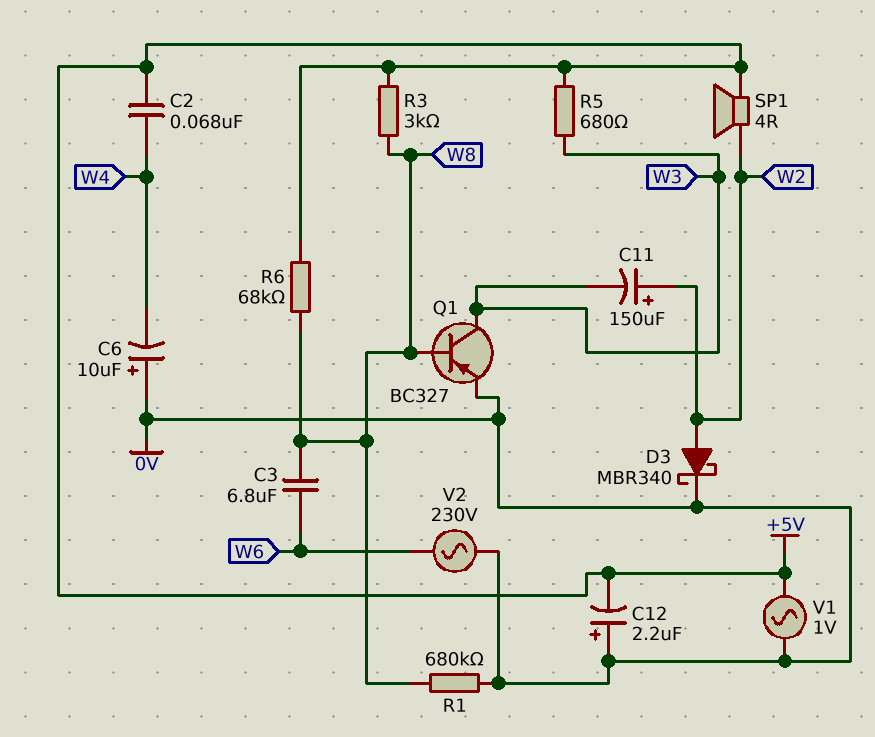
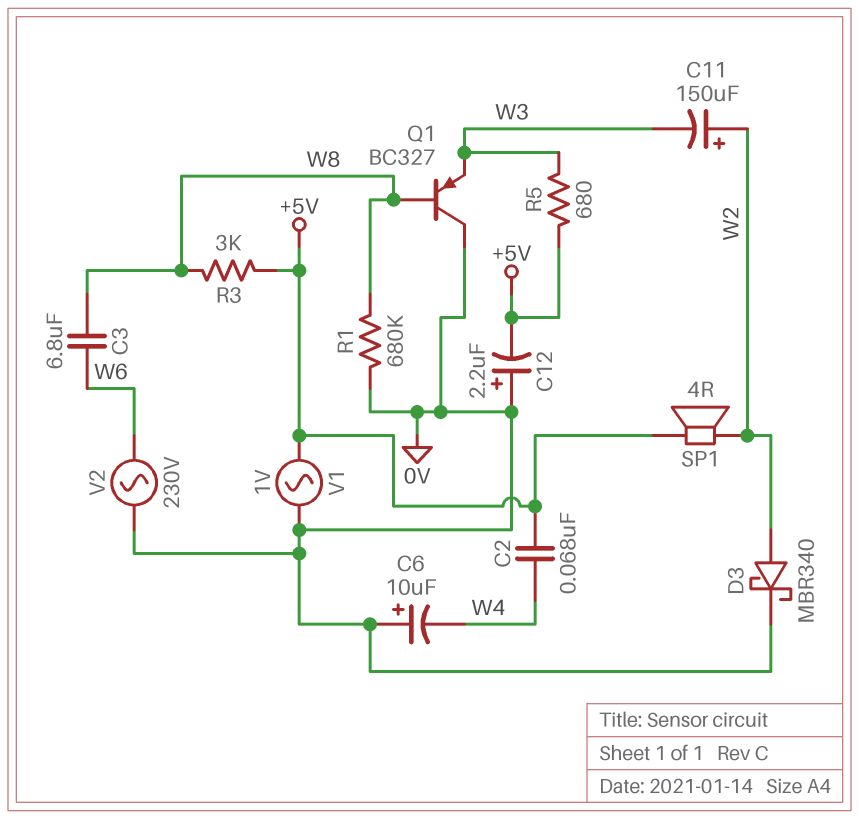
Q1: PNP BC327 (B W8, C W3, E 0V) -> PNP BC327 (B W8, C 0V, E W3)
R6: 68k (+5V, W8) -> none

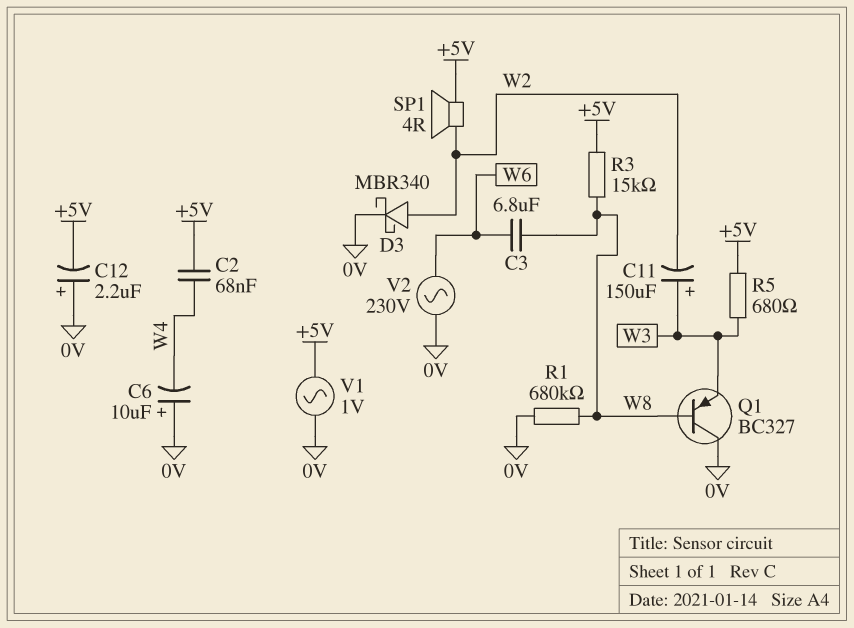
C11: 150uF (plus W2, minus W3) -> 150uF (plus W3, minus W2)
R3: 3k (+5V, W8) -> 15k (+5V, W8)

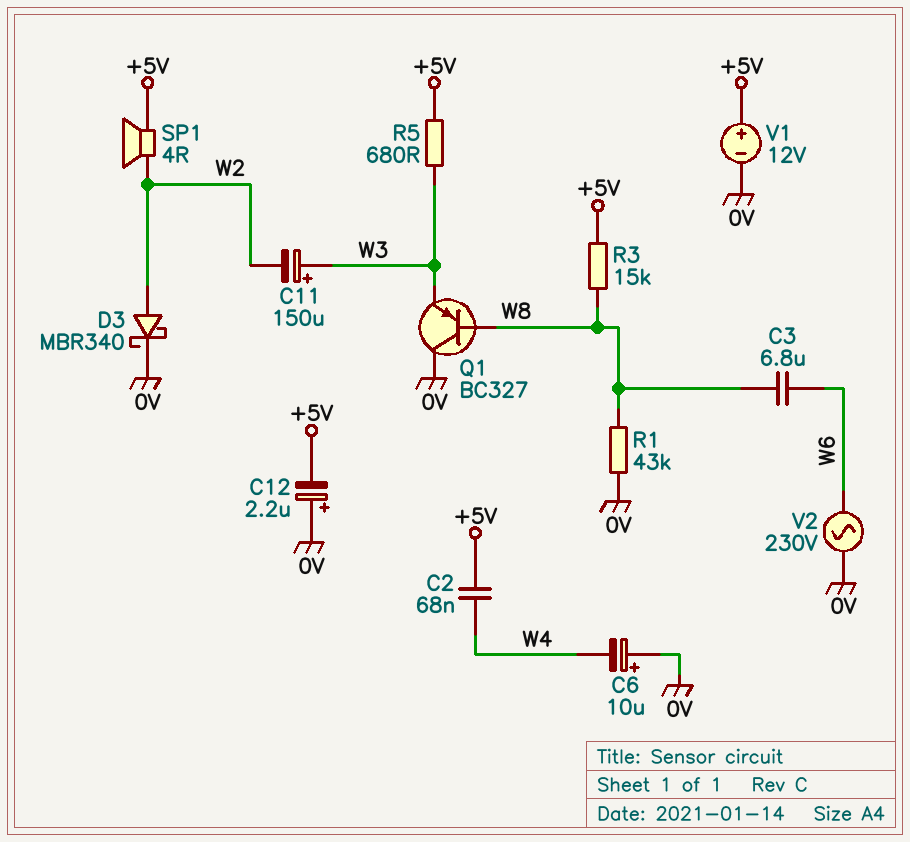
R1: 680k (0V, W8) -> 43k (0V, W8)
V1: AC 1V (+5V, 0V) -> 12V (plus +5V, minus 0V)

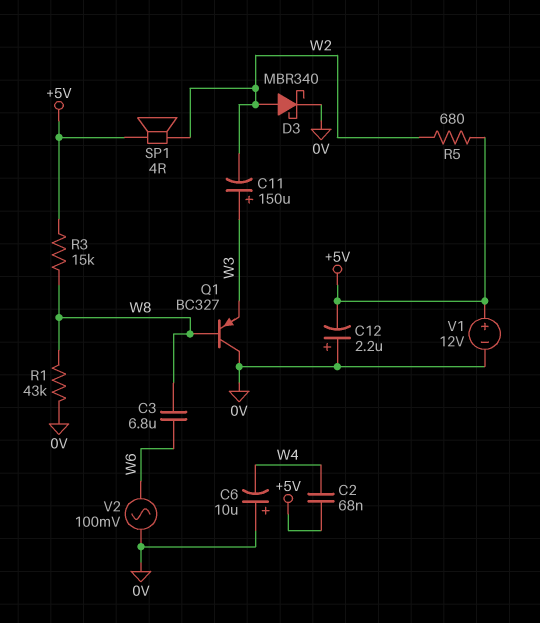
R5: 680 (+5V, W3) -> 680 (+5V, W2)
V2: AC 230V (0V, W6) -> AC 100mV (0V, W6)

